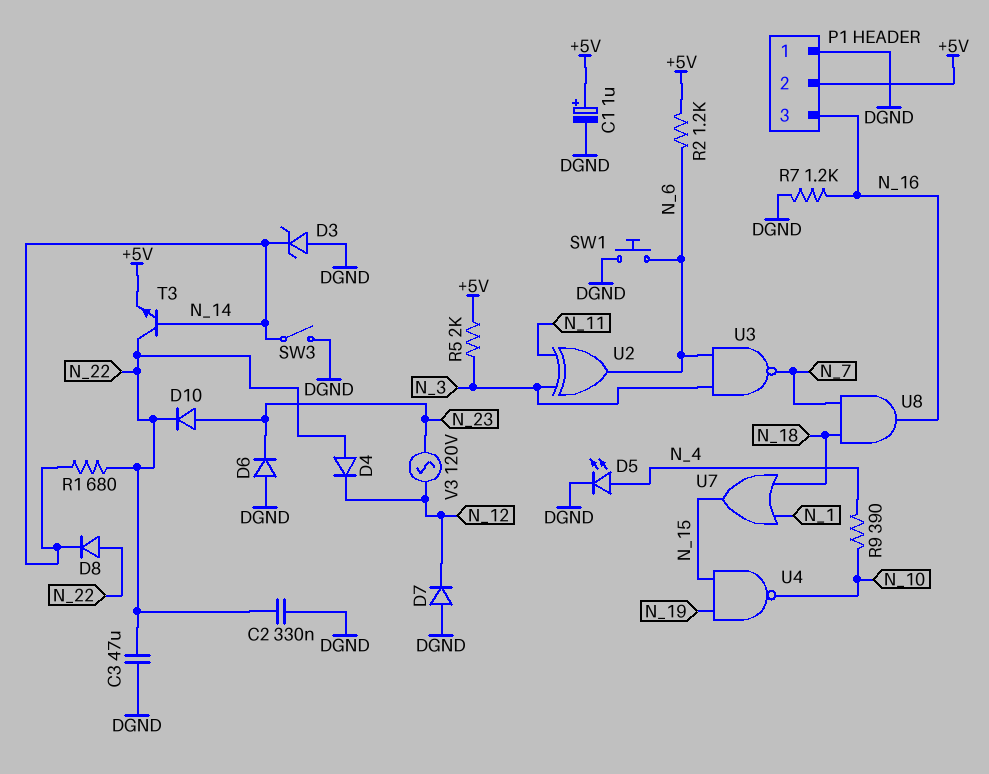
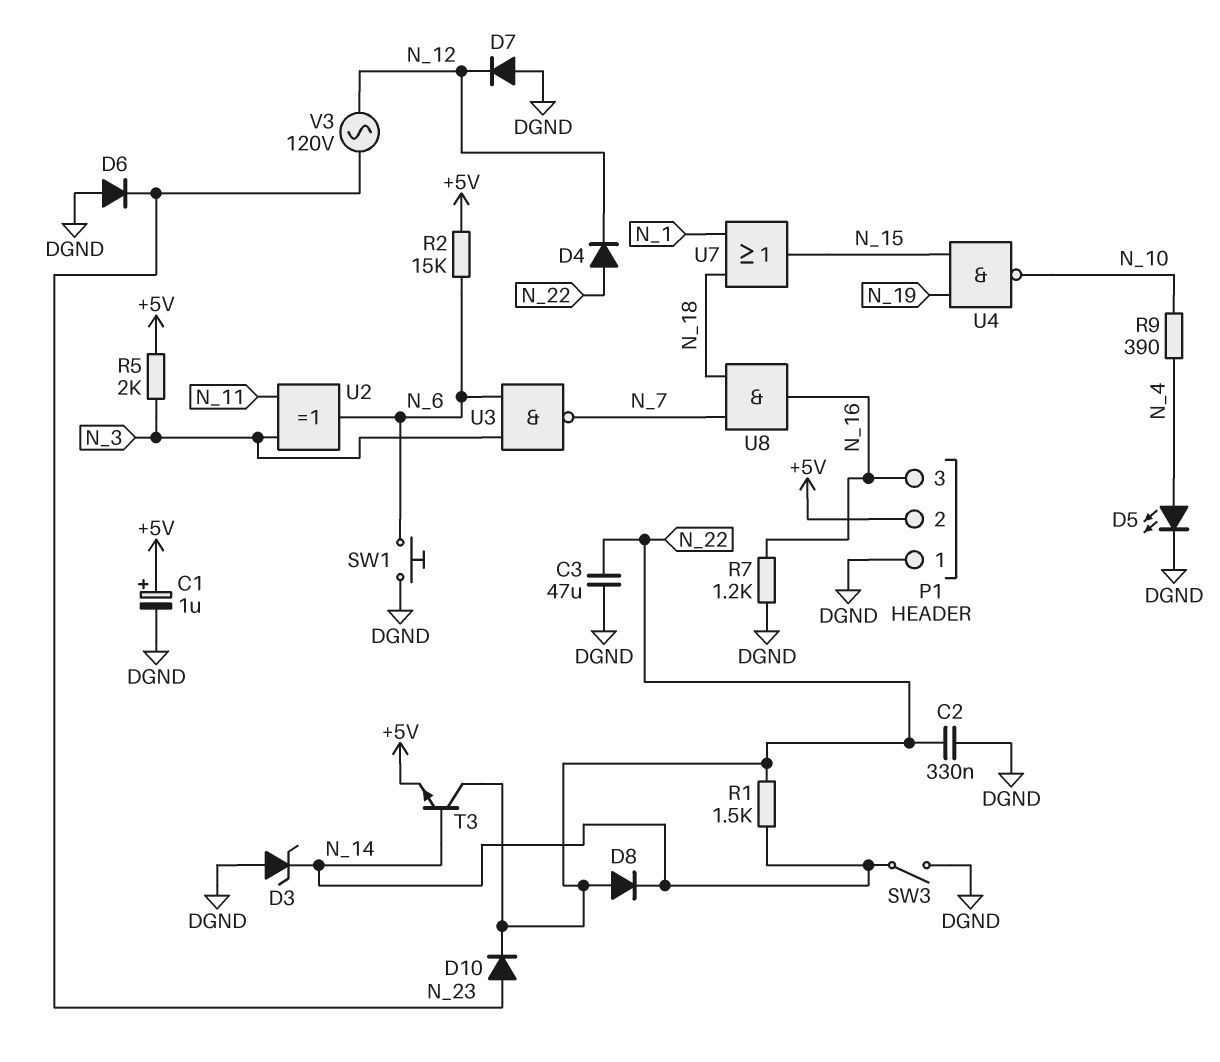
R1: 680 (N_14, N_22) -> 1.5k (N_14, N_22)
R2: 1.2k (+5V, N_6) -> 15k (+5V, N_6)

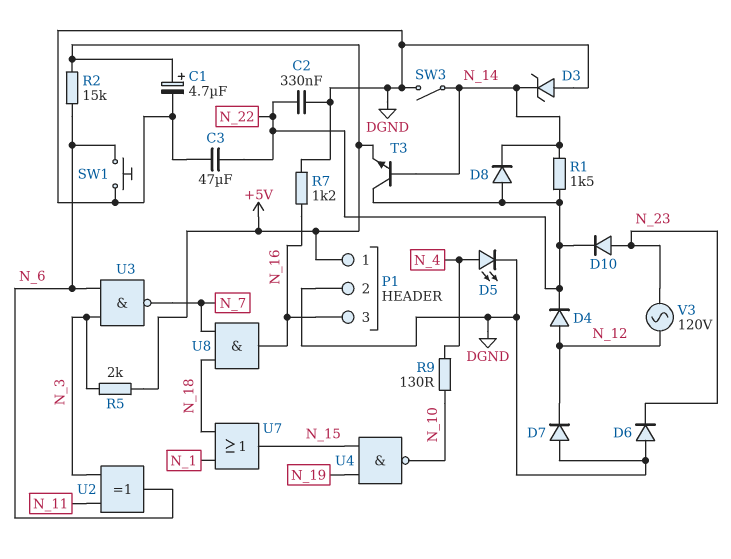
C1: 1uF (plus +5V, minus DGND) -> 4.7uF (plus +5V, minus DGND)
D4: diode (A N_22, K N_12) -> diode (A N_12, K N_22)
P1 pin 1: DGND -> +5V
P1 pin 2: +5V -> DGND
R9: 390 (N_4, N_10) -> 130 (N_4, N_10)

